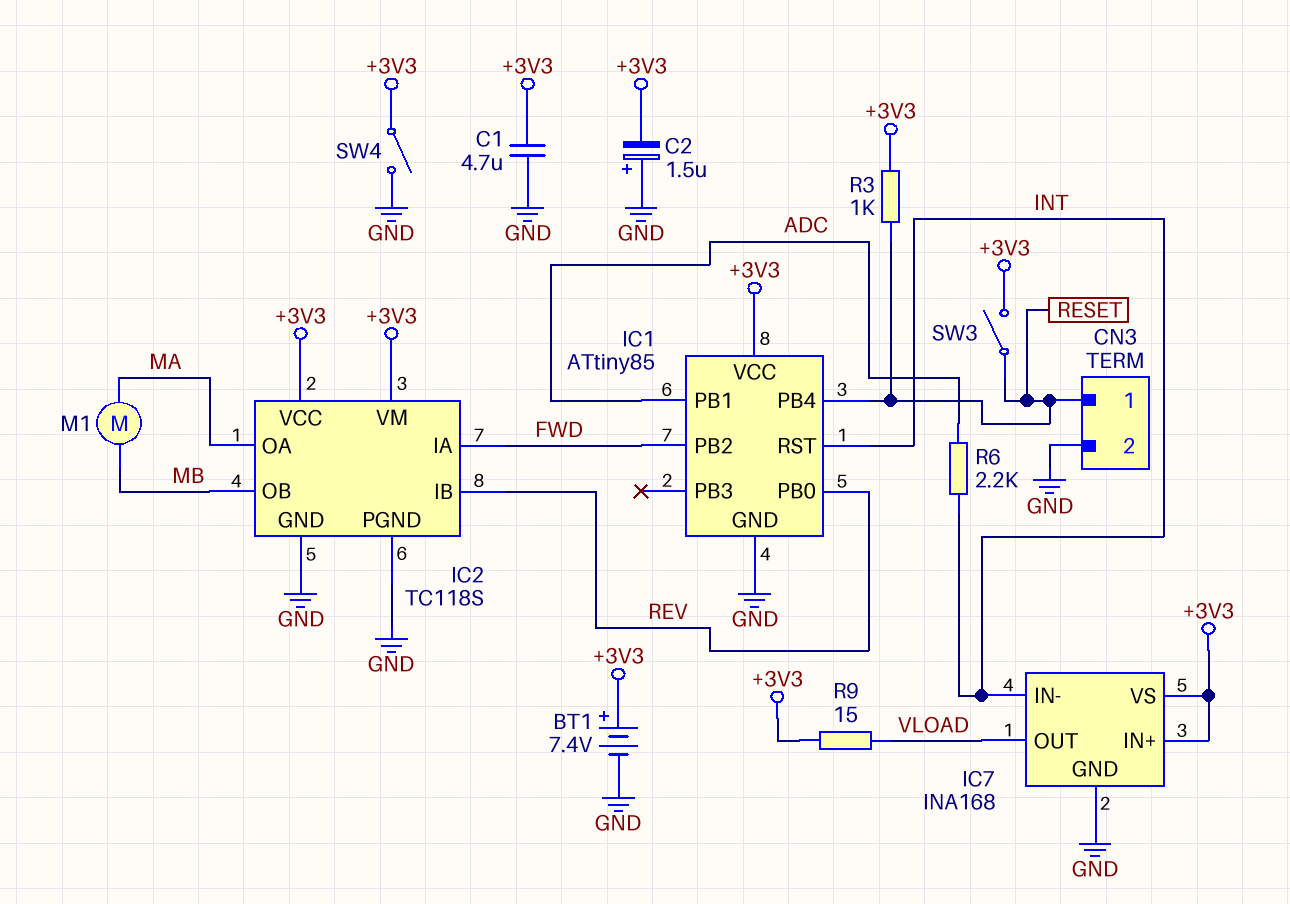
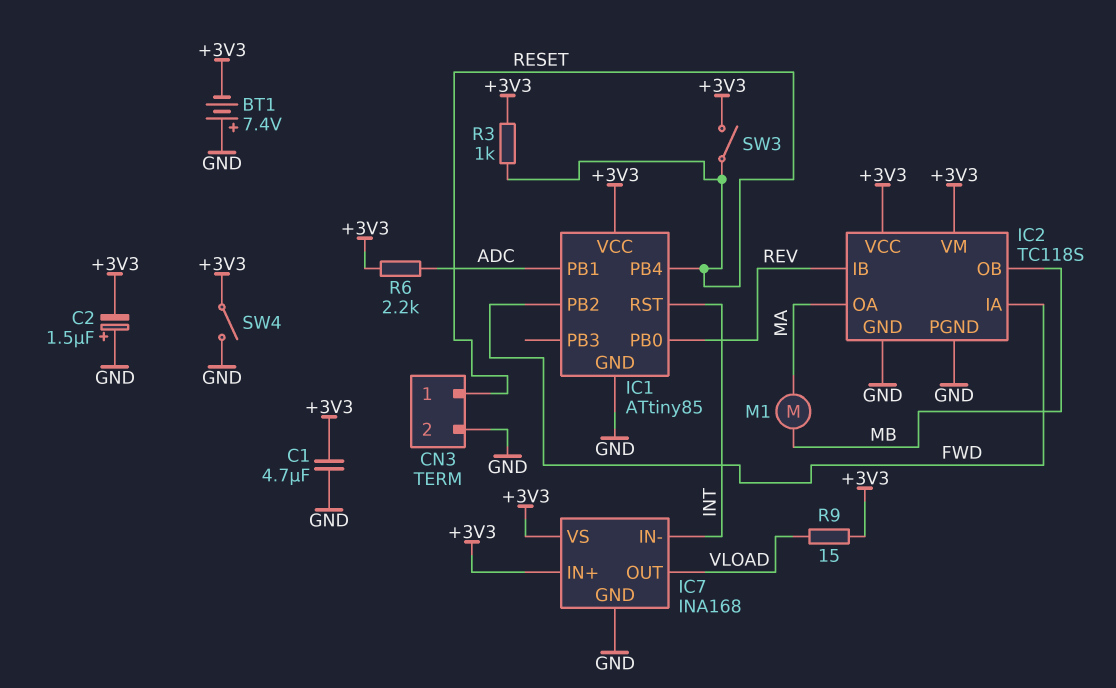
BT1: 7.4V (plus +3V3, minus GND) -> 7.4V (plus GND, minus +3V3)
R6: 2.2k (ADC, INT) -> 2.2k (+3V3, ADC)

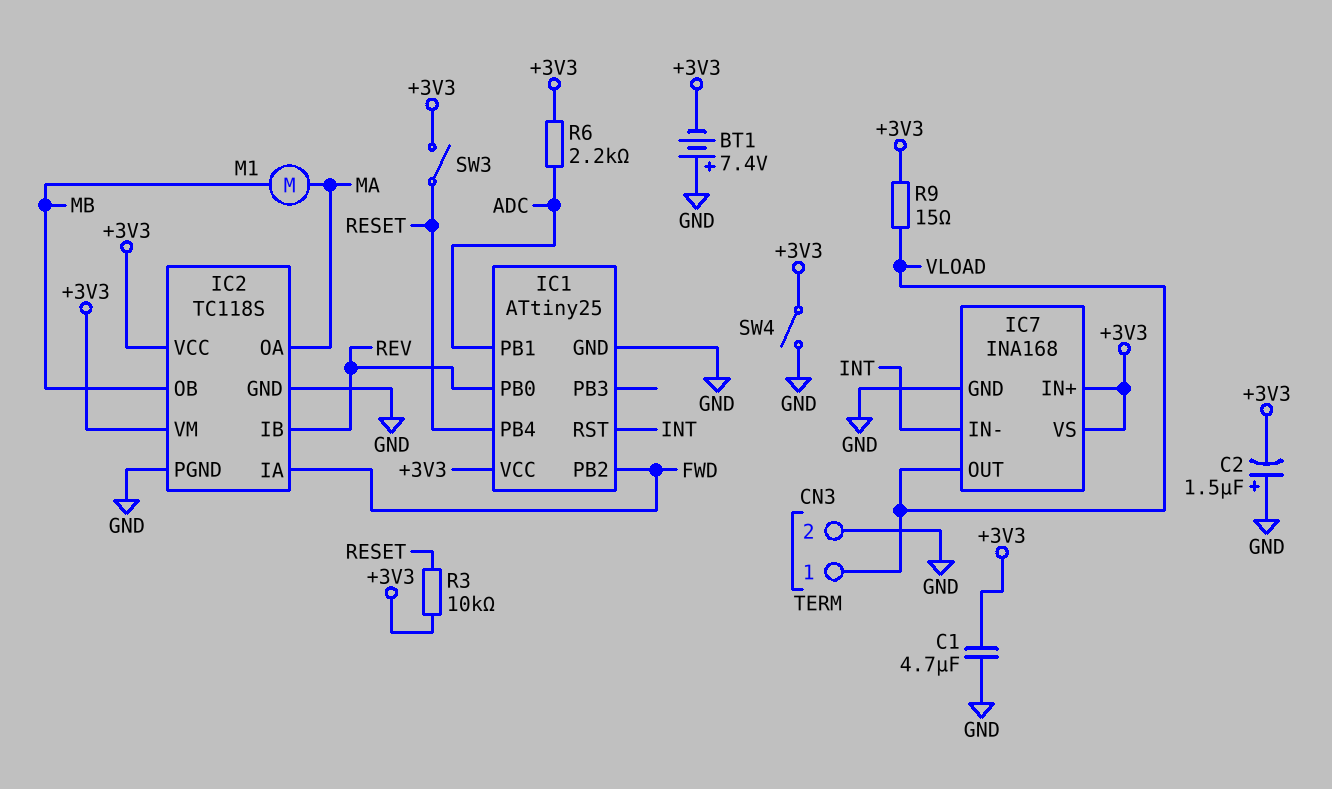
CN3 pin 1: RESET -> VLOAD
IC1: ATtiny85 -> ATtiny25
R3: 1k (+3V3, RESET) -> 10k (+3V3, RESET)

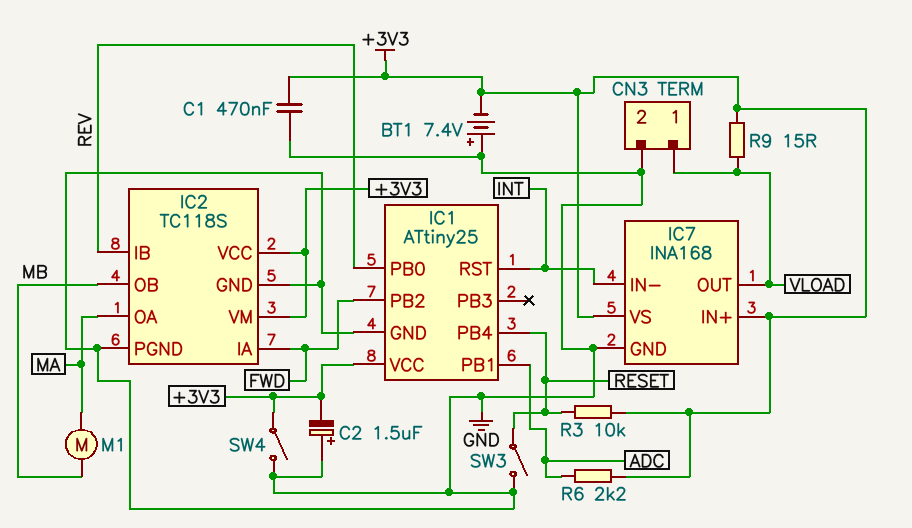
C1: 4.7uF (+3V3, GND) -> 470nF (+3V3, GND)
SW3: switch (+3V3, RESET) -> switch (GND, RESET)

